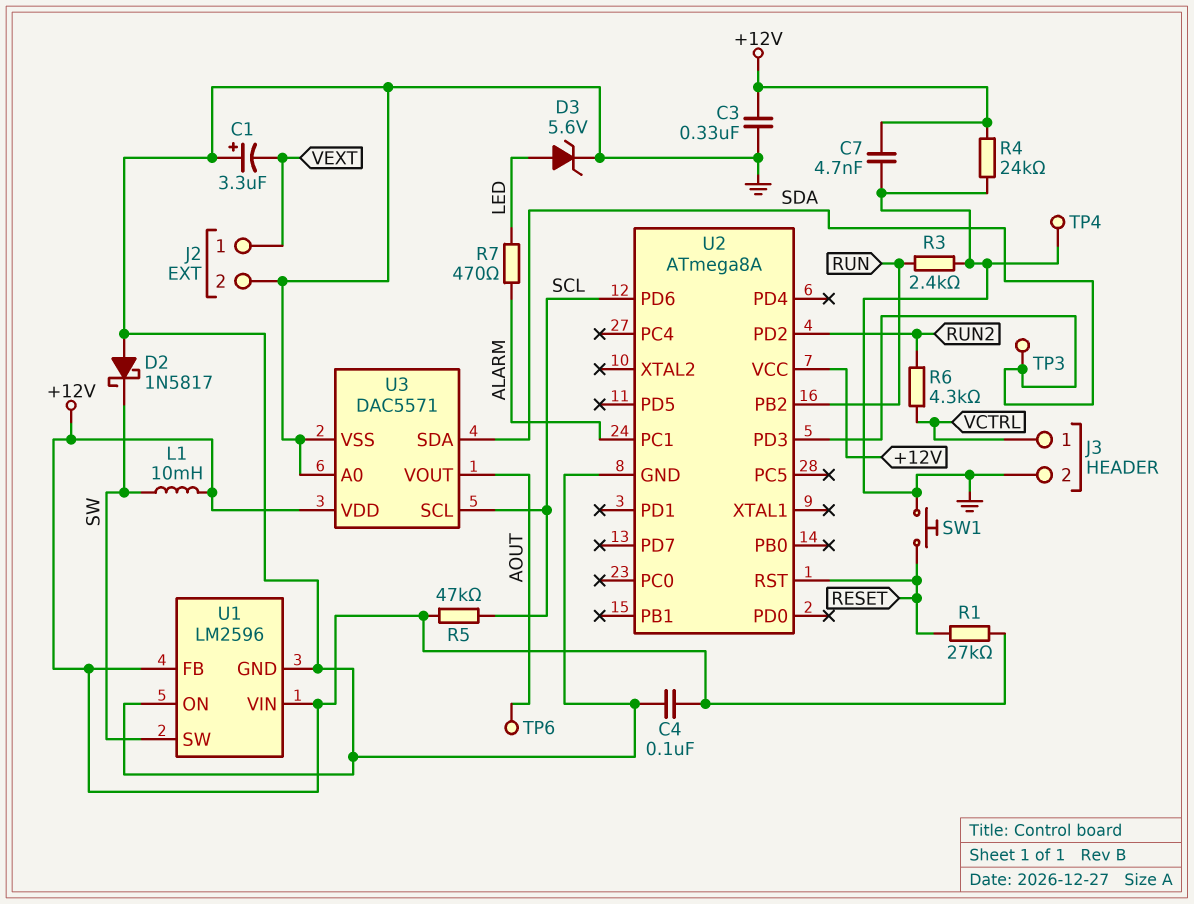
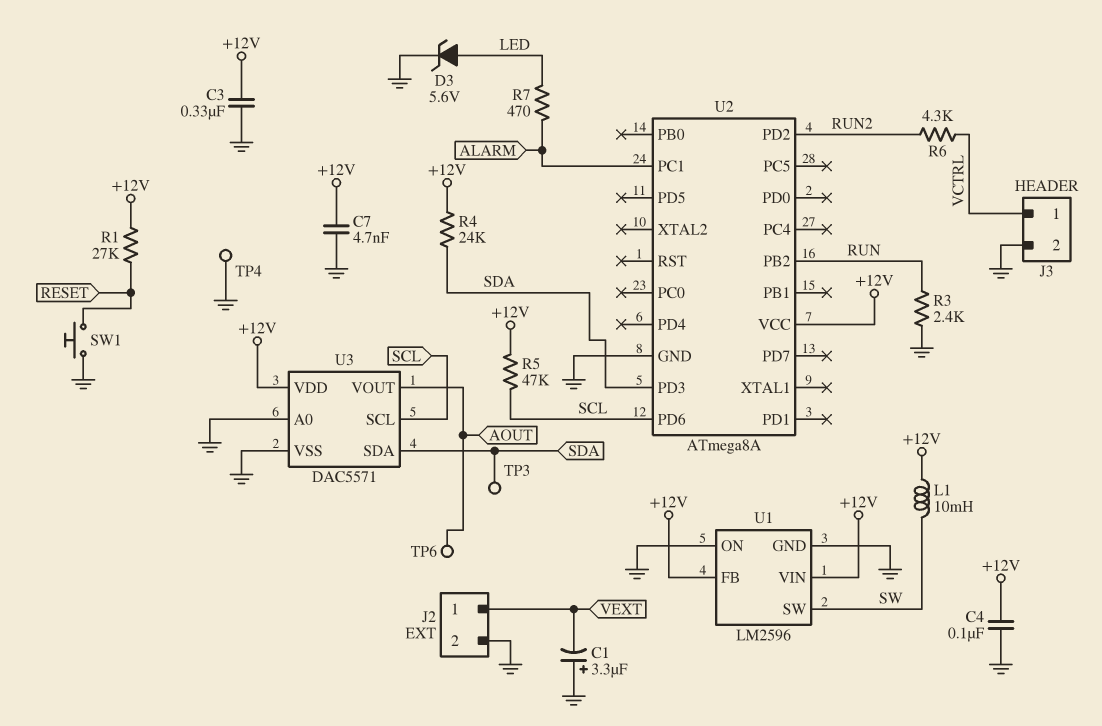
D2: schottky 1N5817 (A GND, K SW) -> none
R4: 24k (+12V, GND) -> 24k (+12V, SDA)
U2 pin RST: RESET -> none

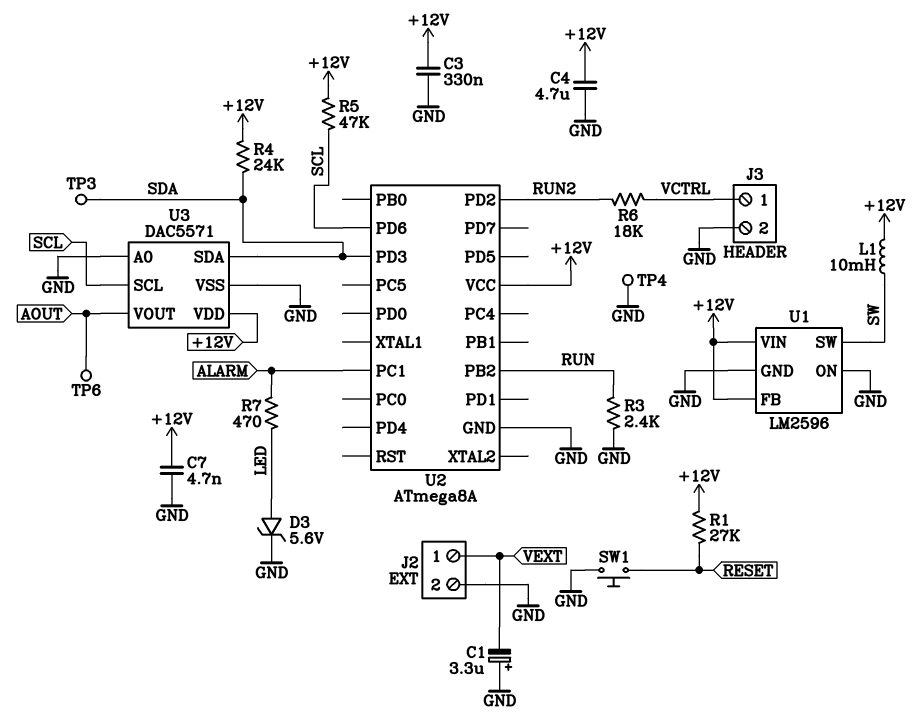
C4: 100nF (+12V, GND) -> 4.7uF (+12V, GND)
R6: 4.3k (RUN2, VCTRL) -> 18k (RUN2, VCTRL)

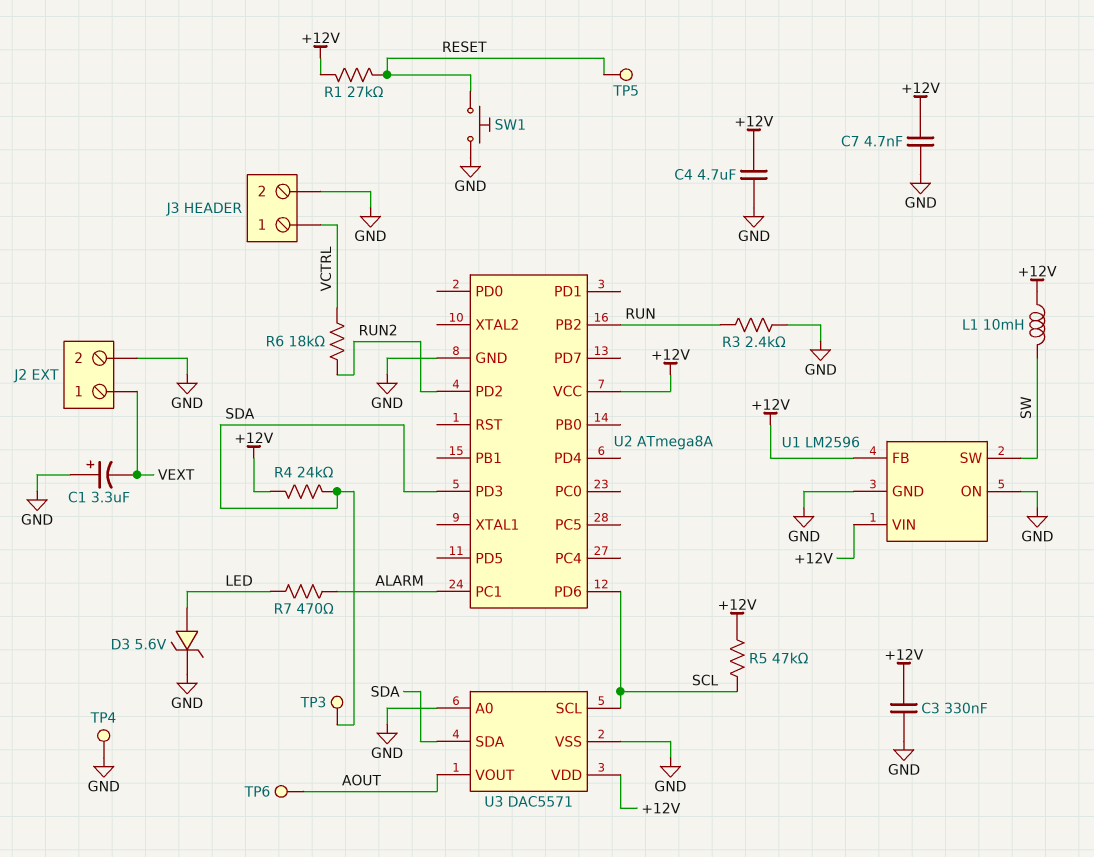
TP5: none -> test point (RESET)

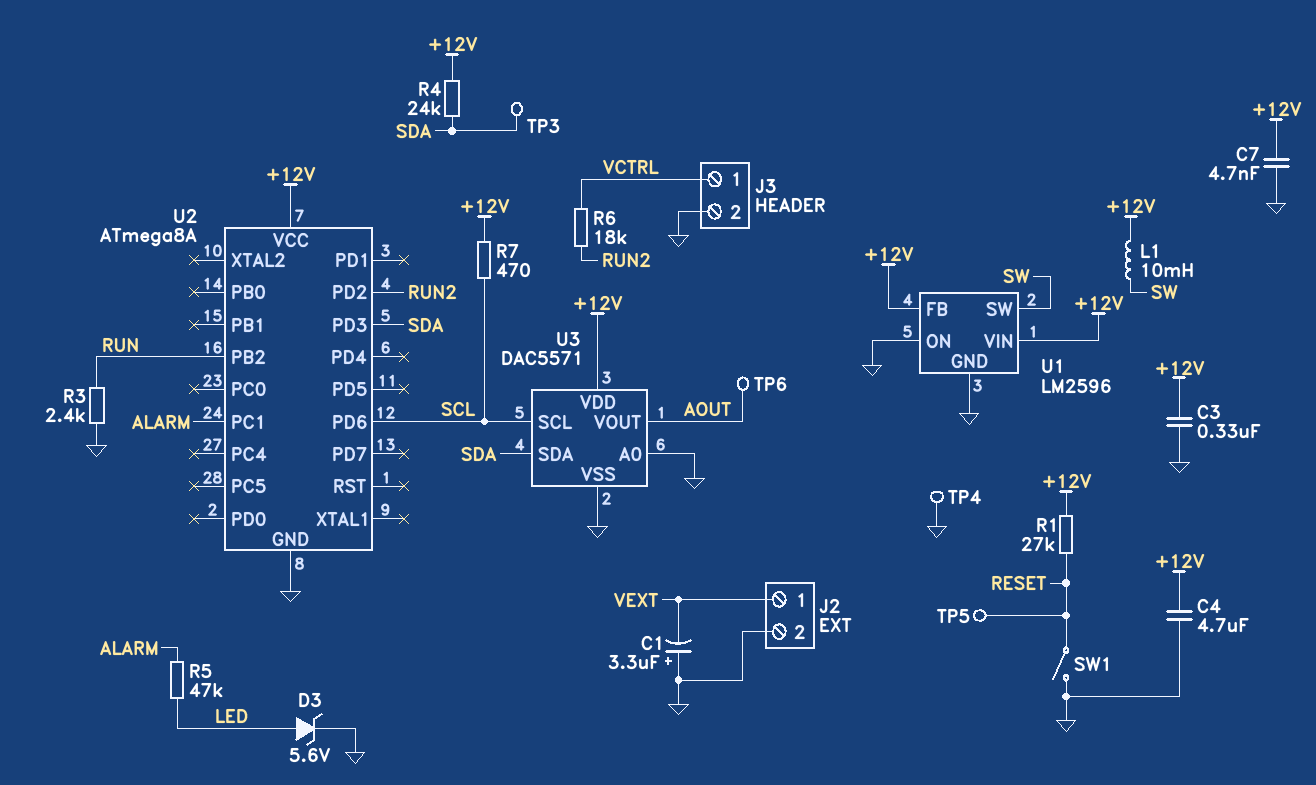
R5: 47k (+12V, SCL) -> 47k (ALARM, LED)
R7: 470 (ALARM, LED) -> 470 (+12V, SCL)
SW1: button (GND, RESET) -> switch (GND, RESET)

